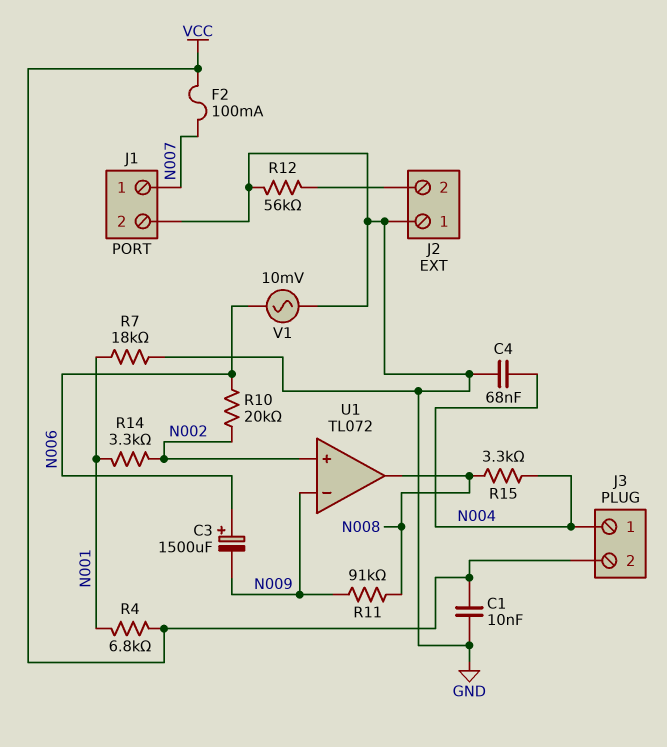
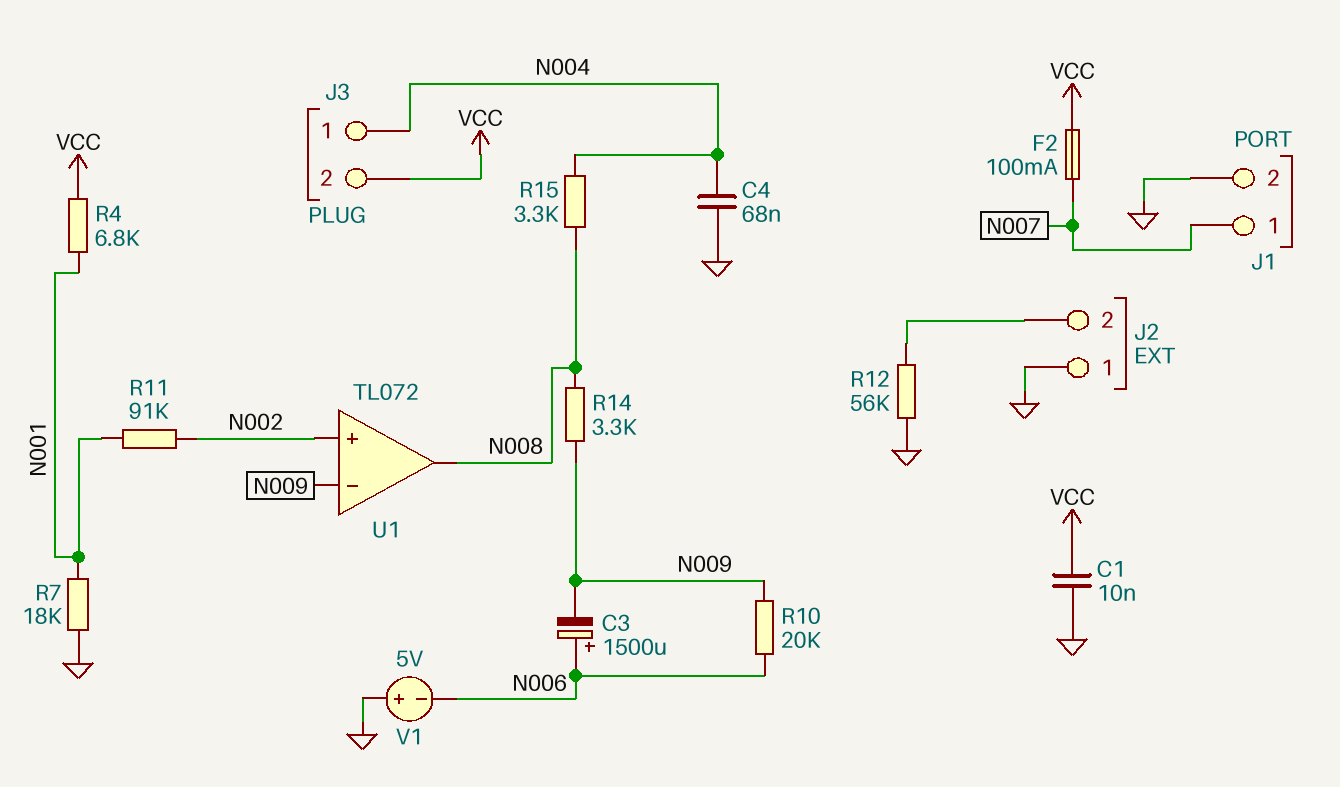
R10: 20k (N002, N006) -> 20k (N006, N009)
R11: 91k (N008, N009) -> 91k (N001, N002)
R14: 3.3k (N001, N002) -> 3.3k (N008, N009)
V1: AC 10mV (GND, N006) -> 5V (plus GND, minus N006)

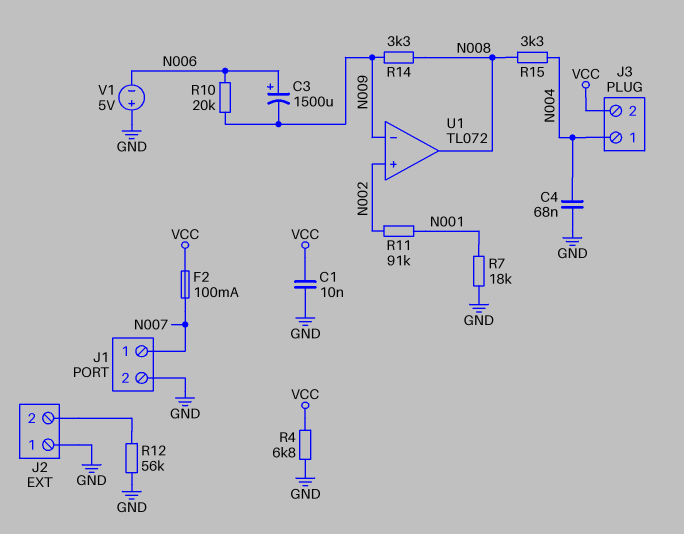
R4: 6.8k (N001, VCC) -> 6.8k (GND, VCC)

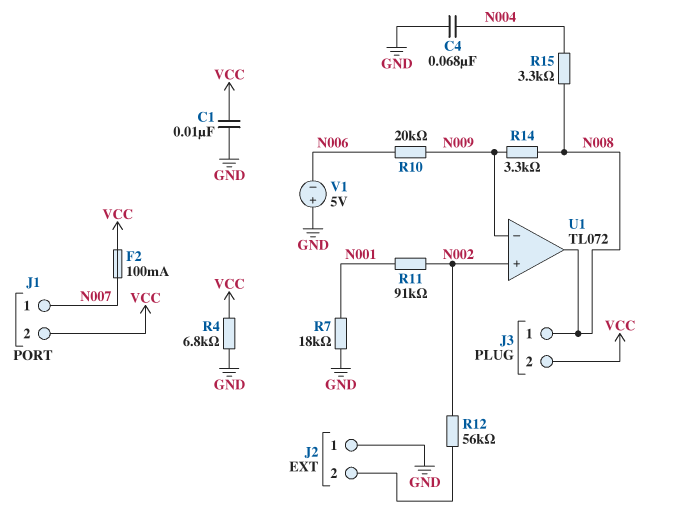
C3: 1500uF (plus N006, minus N009) -> none
J1 pin 2: GND -> VCC
J3 pin 1: N004 -> N008
R12: 56k (GND, J2/2) -> 56k (J2/2, N002)

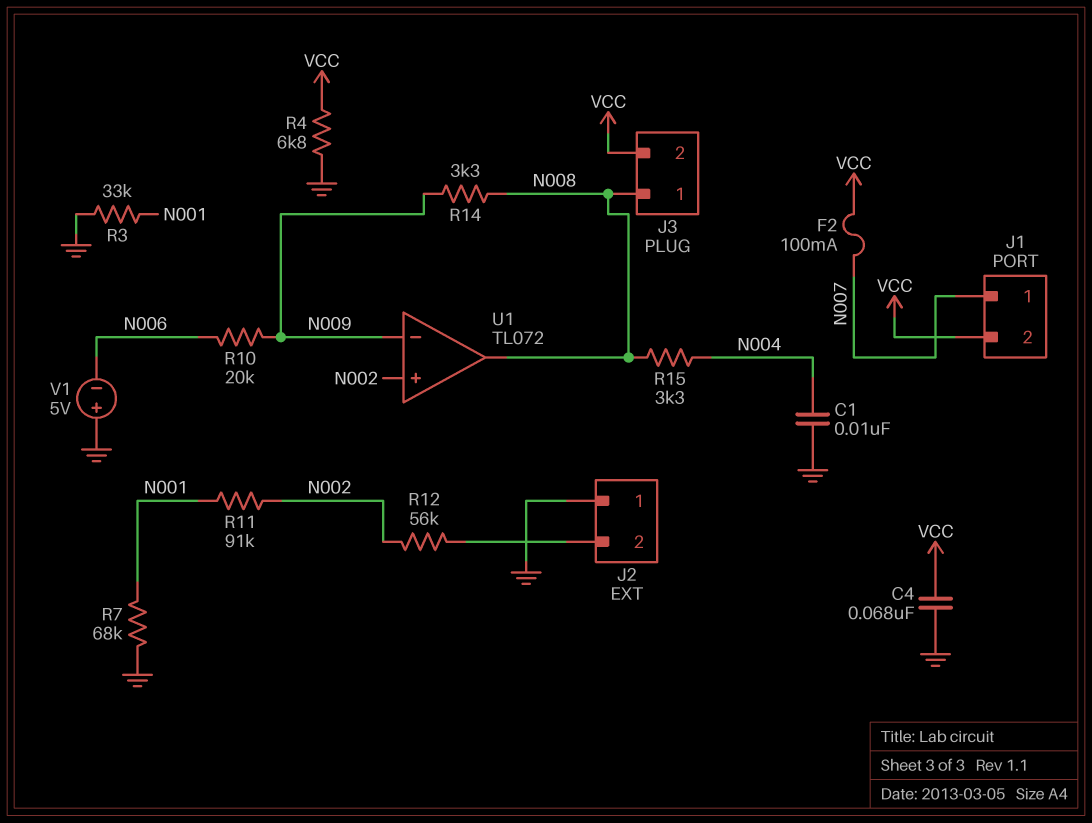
C1: 10nF (GND, VCC) -> 10nF (GND, N004)
C4: 68nF (GND, N004) -> 68nF (GND, VCC)
R3: none -> 33k (GND, N001)
R7: 18k (GND, N001) -> 68k (GND, N001)

